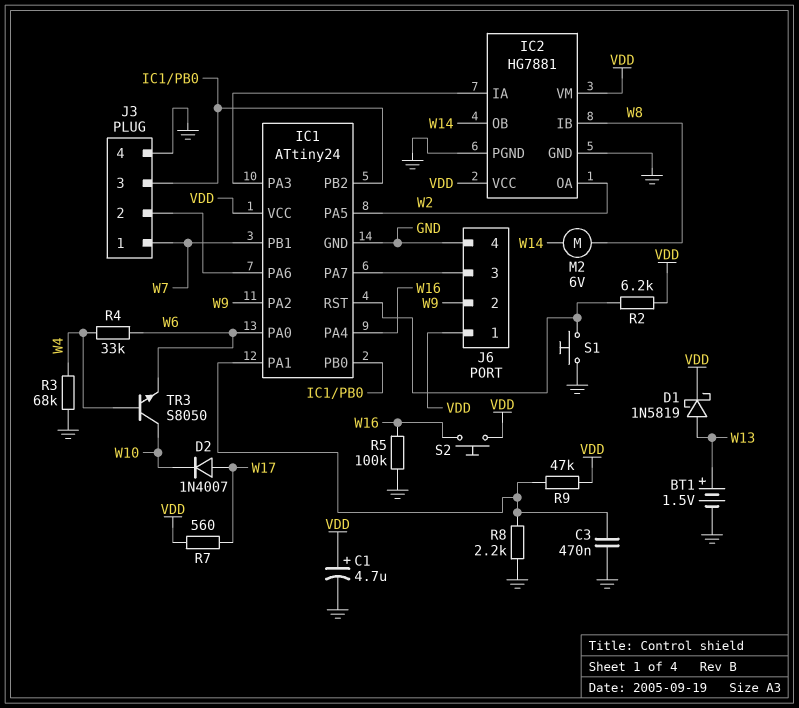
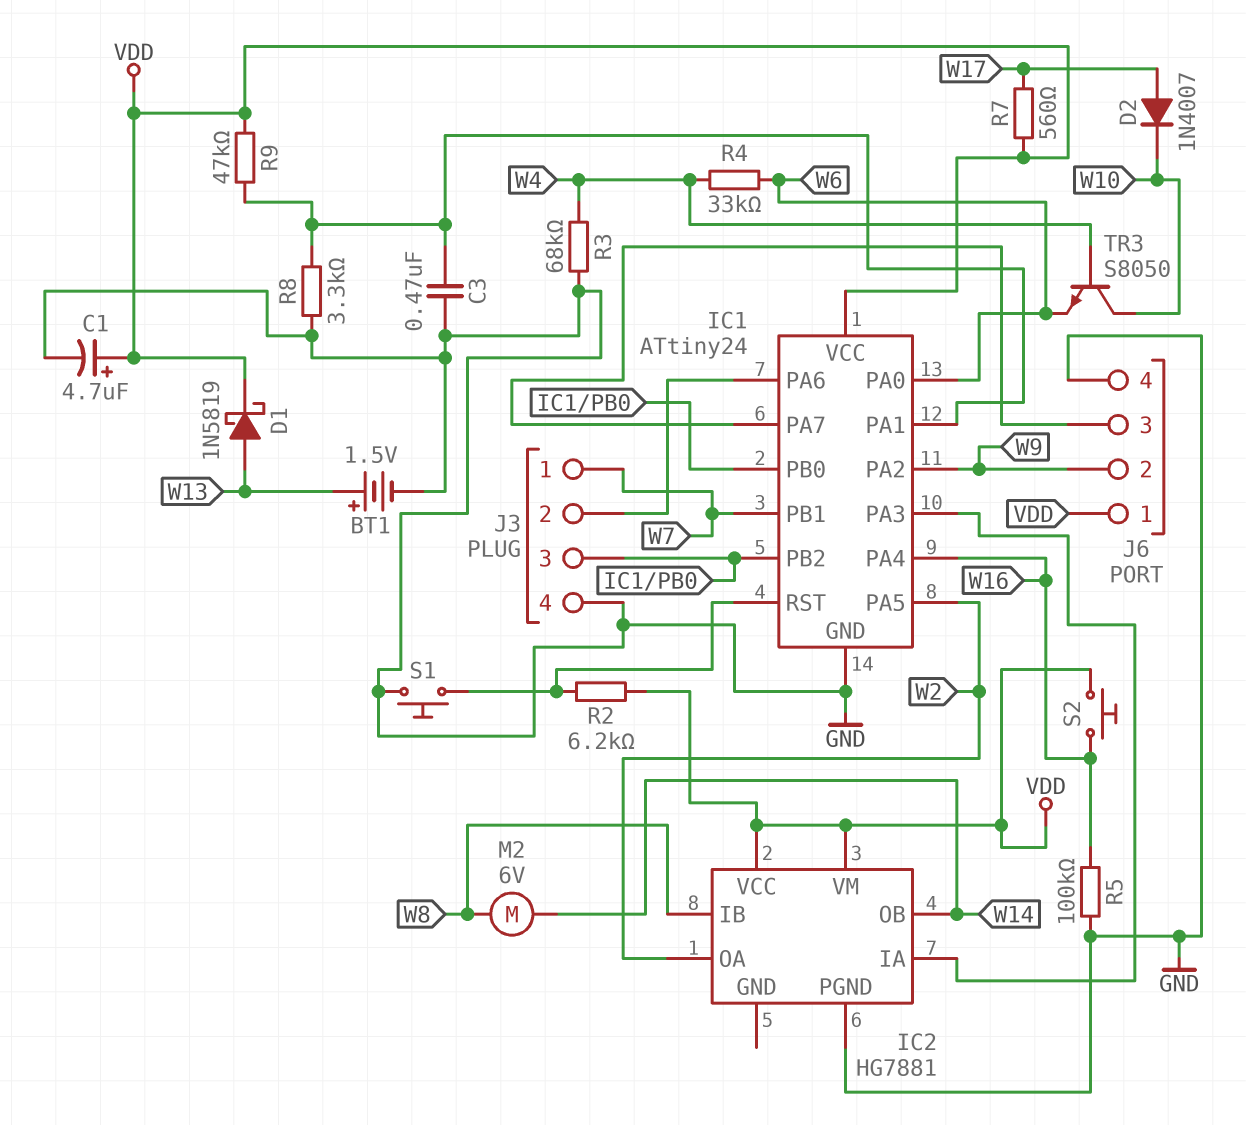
IC2 pin GND: GND -> none
R8: 2.2k (GND, IC1/PA1) -> 3.3k (GND, IC1/PA1)

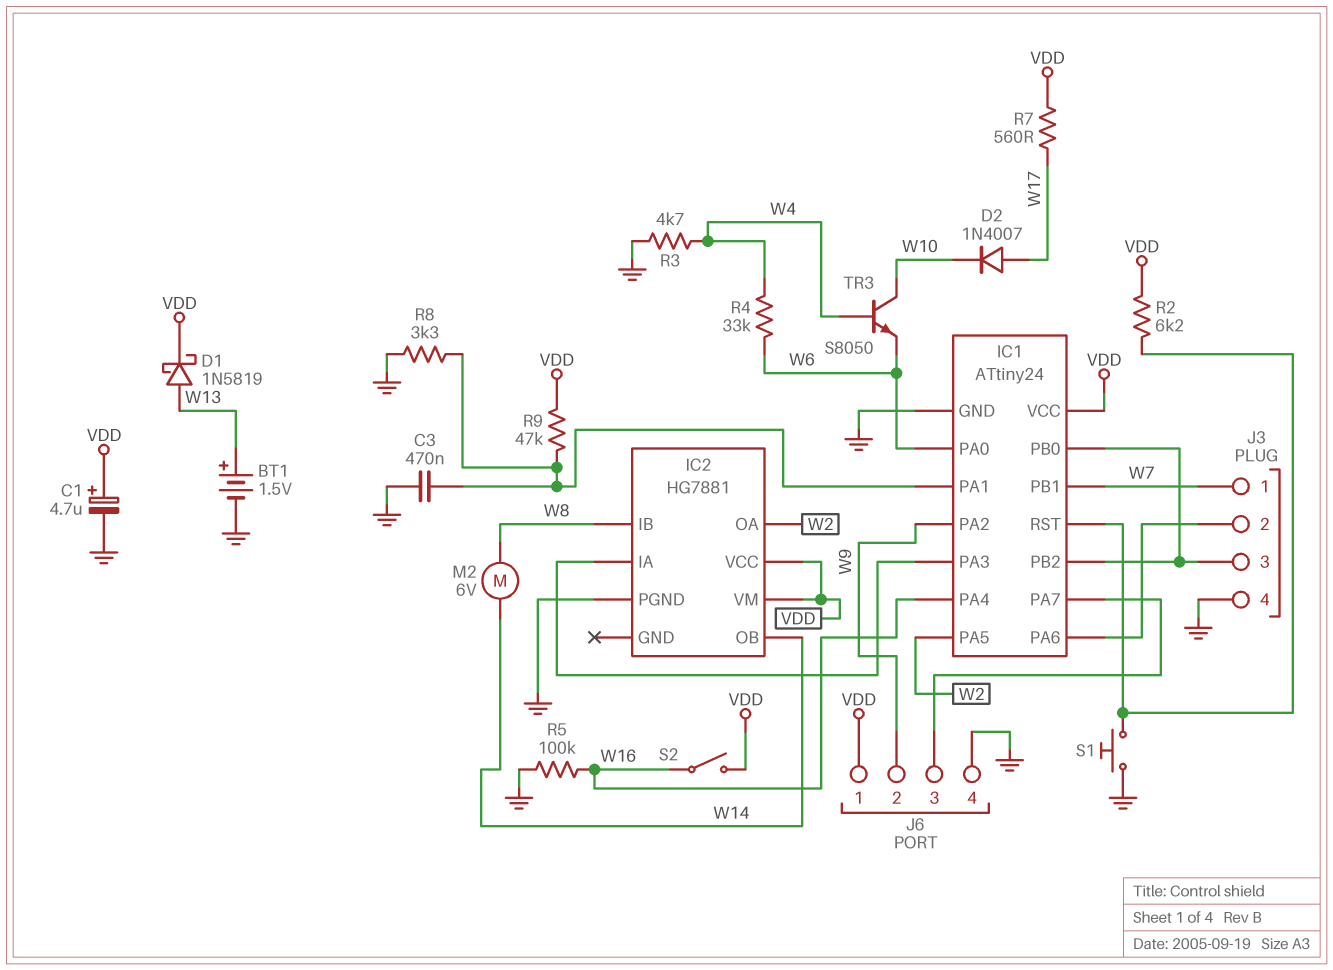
R3: 68k (GND, W4) -> 4.7k (GND, W4)
S2: button (VDD, W16) -> switch (VDD, W16)

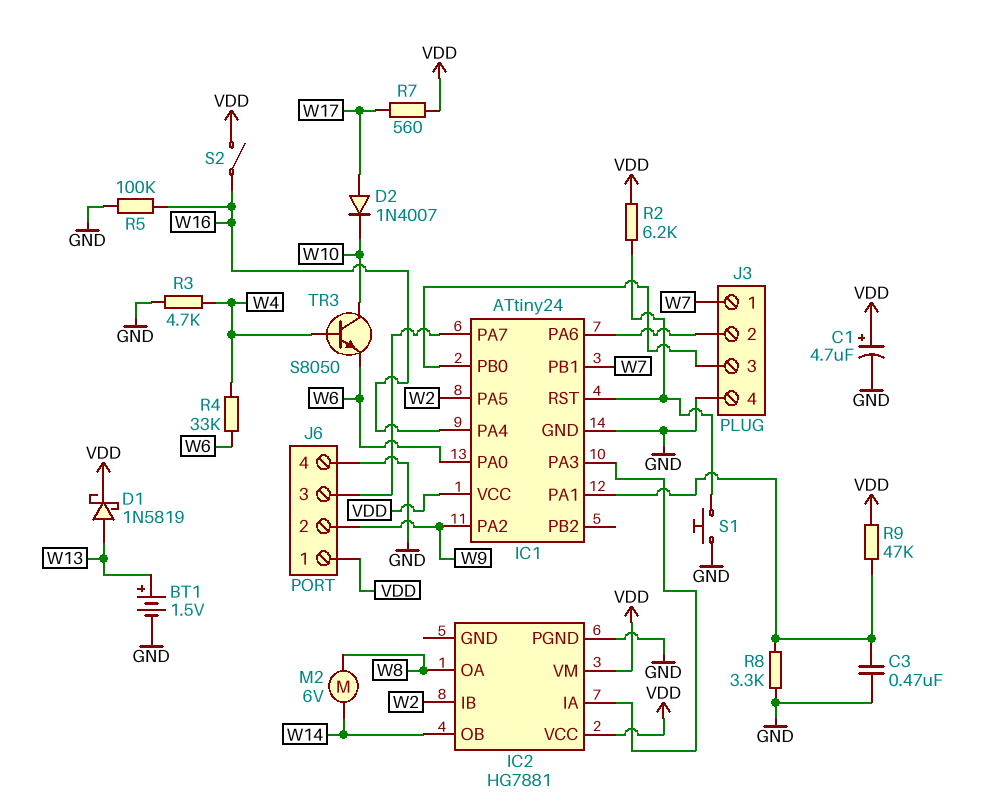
IC1 pin PB2: IC1/PB0 -> none
IC2 pin IB: W8 -> W2
IC2 pin OA: W2 -> W8

